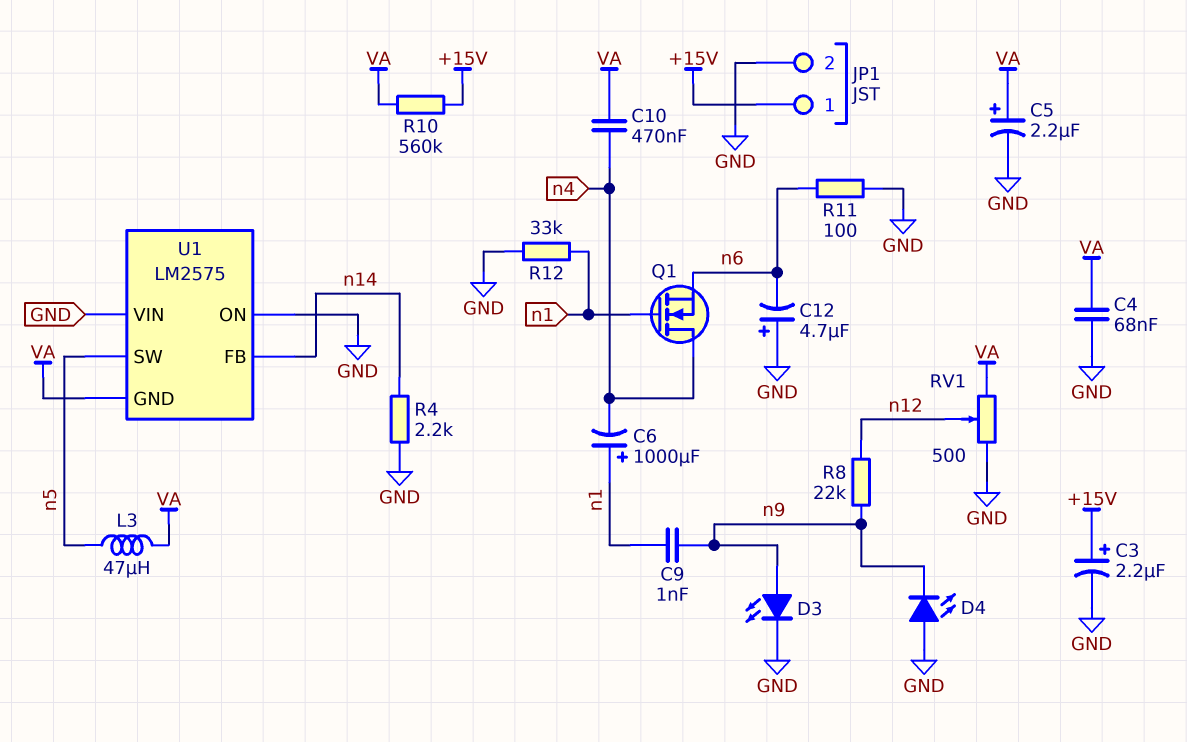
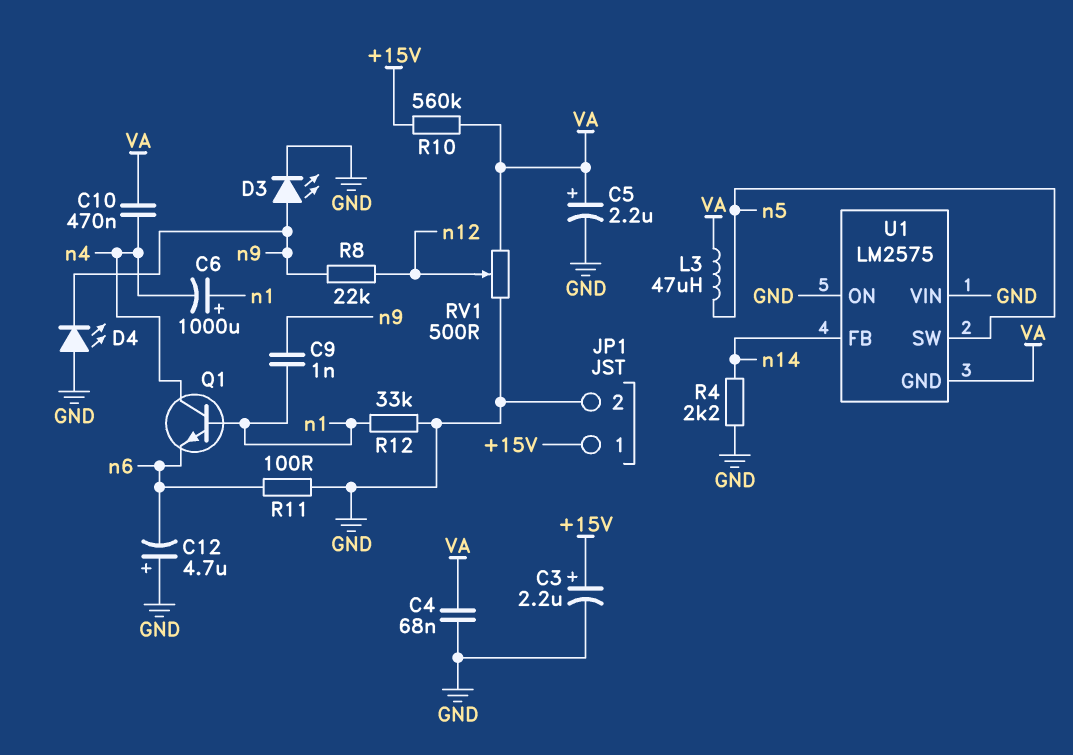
Q1: NMOS (G n1, D n4, S n6) -> NPN (B n1, C n4, E n6)

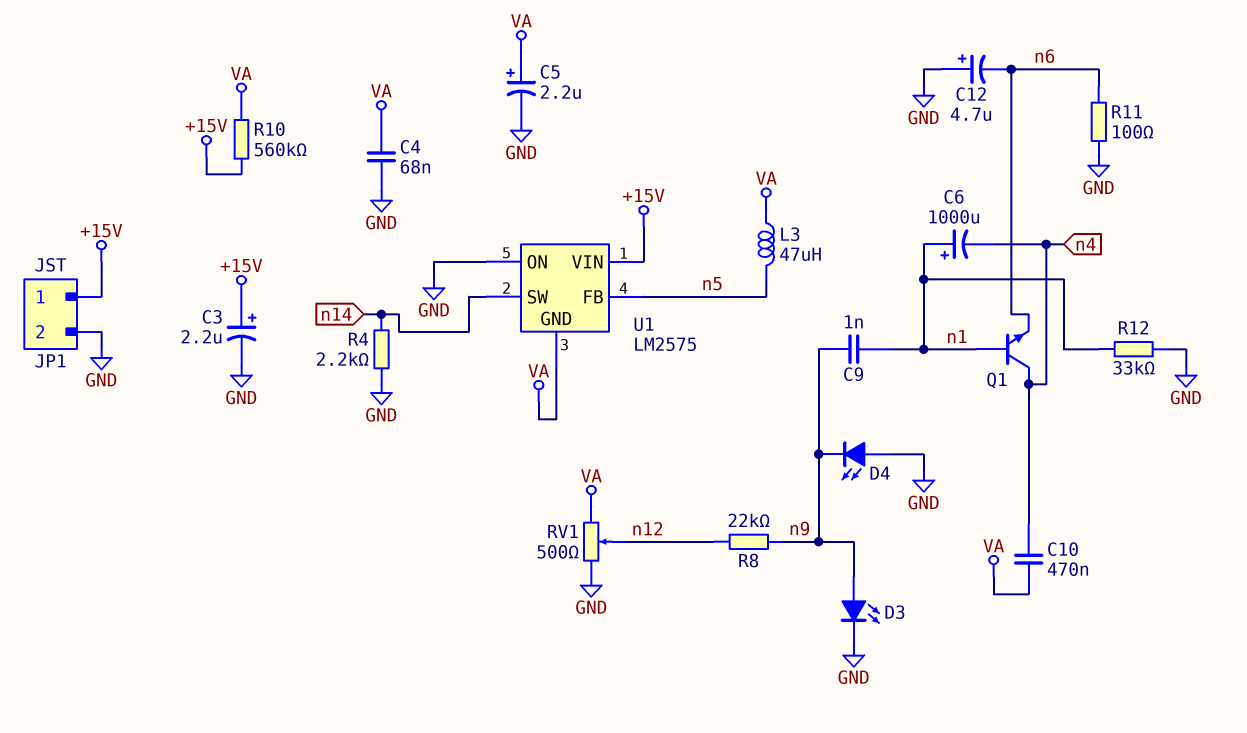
U1 pin FB: n14 -> n5
U1 pin SW: n5 -> n14
U1 pin VIN: GND -> +15V

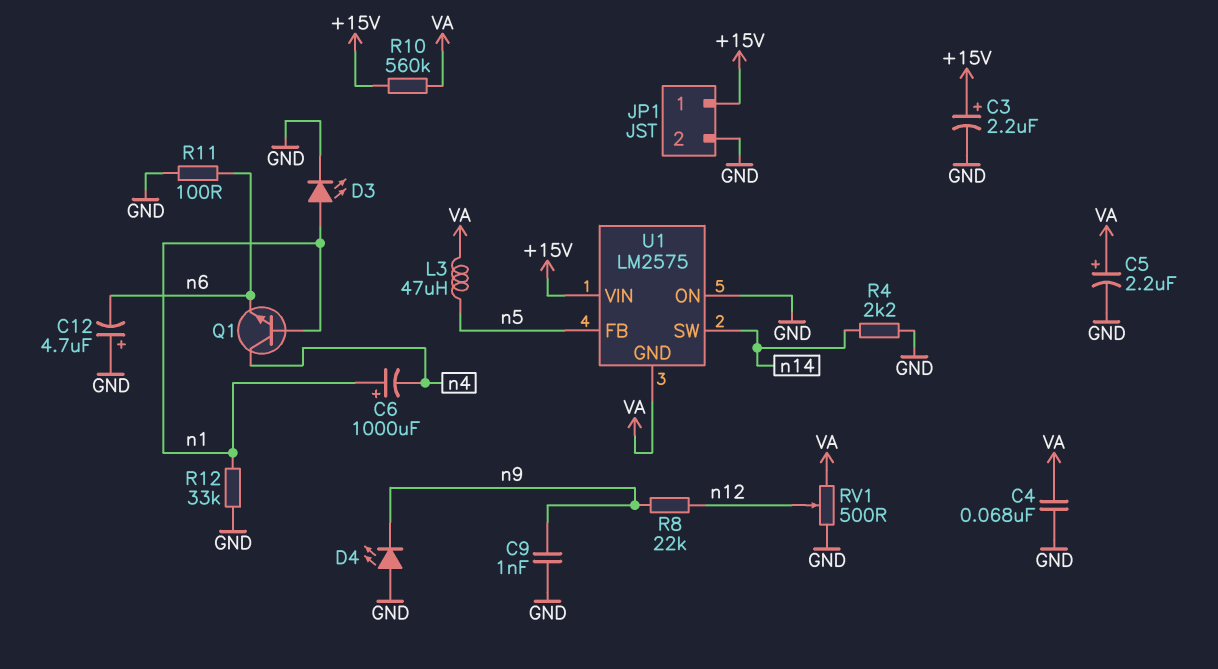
C9: 1nF (n1, n9) -> 1nF (GND, n9)
C10: 470nF (VA, n4) -> none
D3: LED (A n9, K GND) -> LED (A n1, K GND)

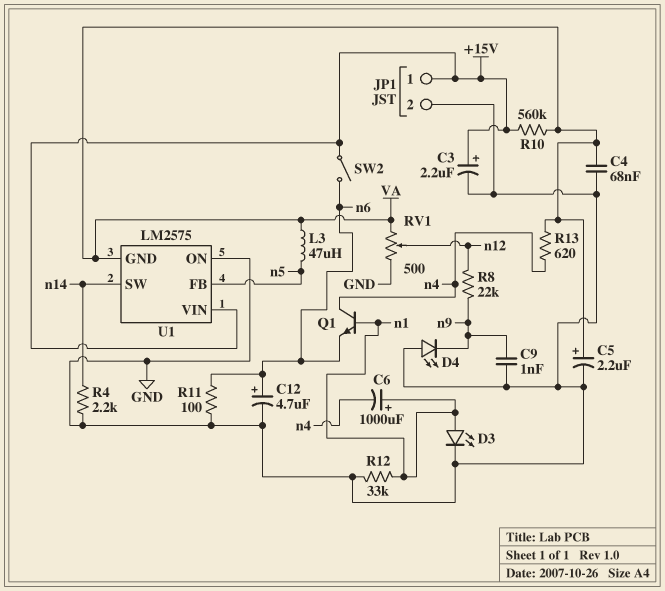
C12: 4.7uF (plus GND, minus n6) -> 4.7uF (plus n6, minus GND)
R13: none -> 620 (VA, n4)
SW2: none -> switch (+15V, n6)

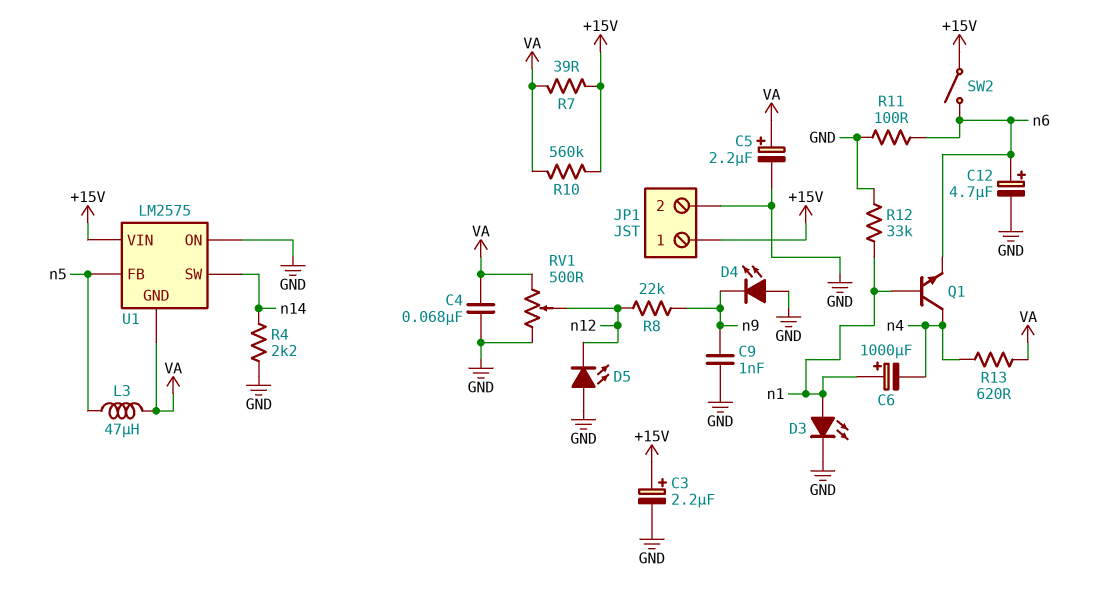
D5: none -> LED (A GND, K n12)
R7: none -> 39 (+15V, VA)

